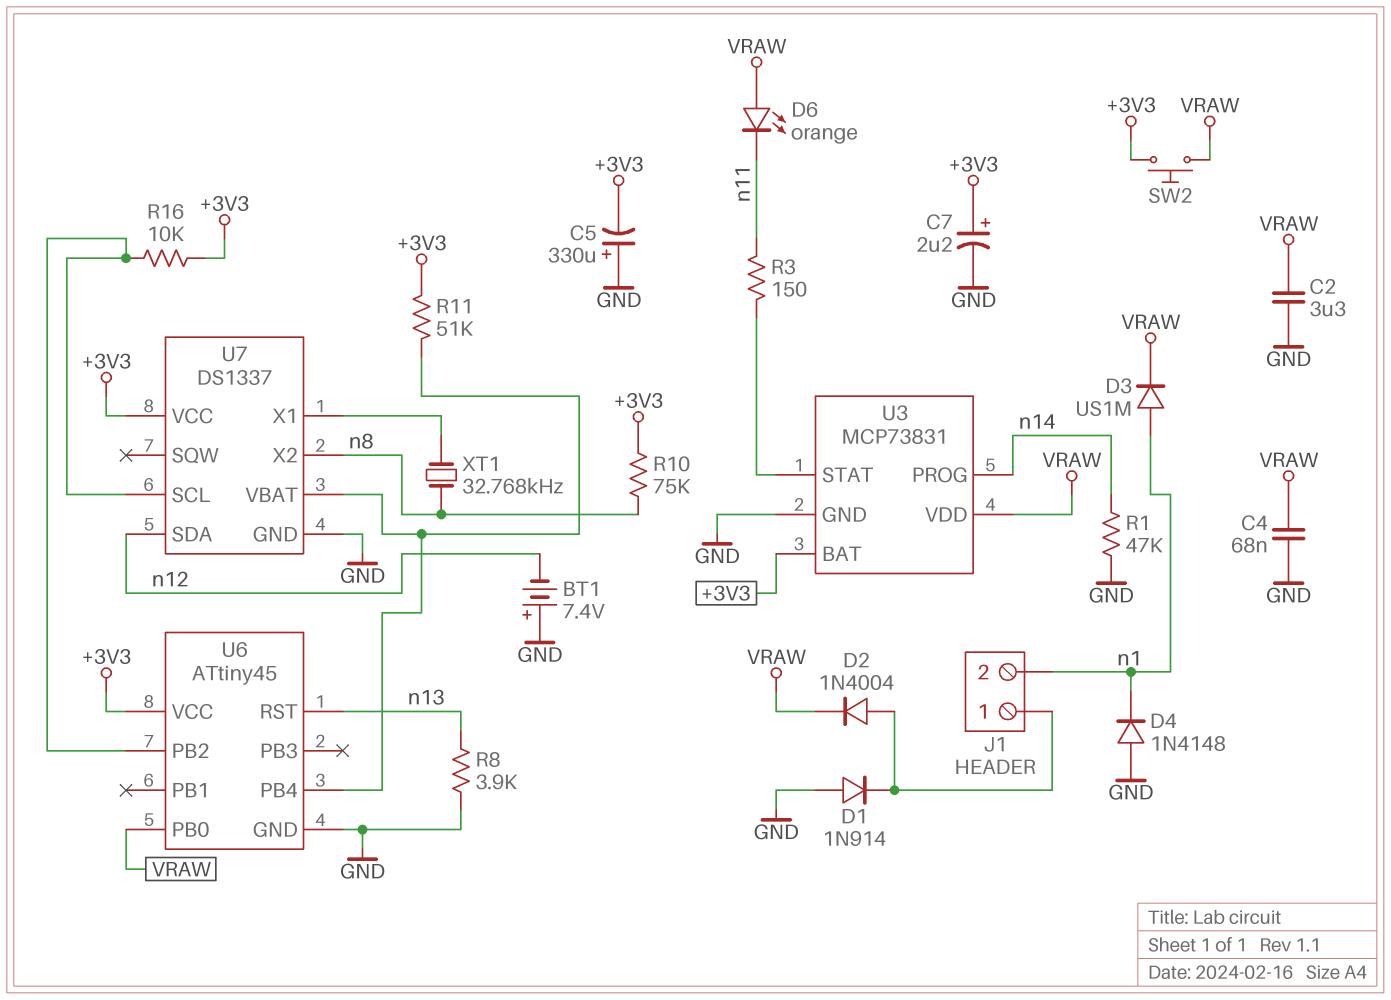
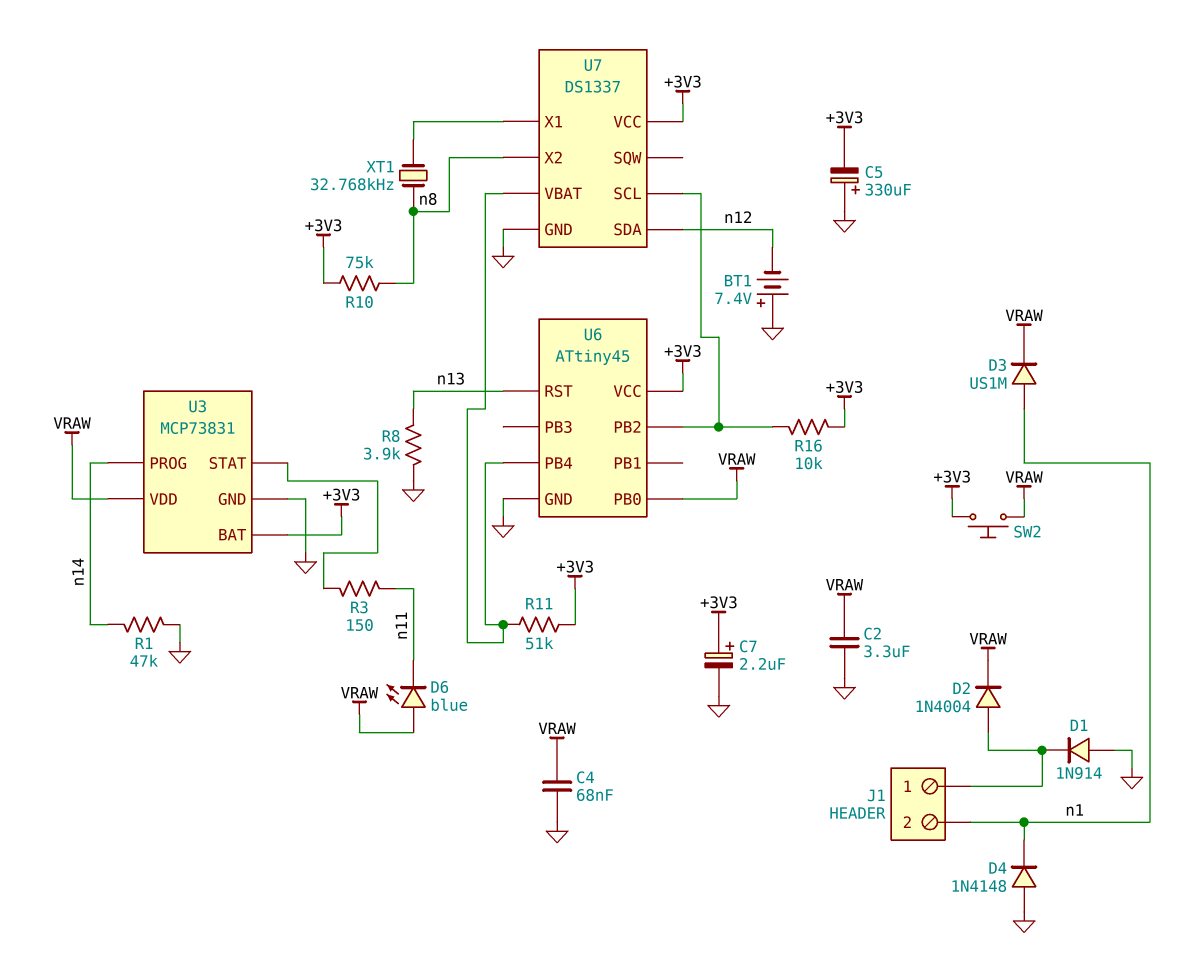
D6: LED orange (A VRAW, K n11) -> LED blue (A VRAW, K n11)

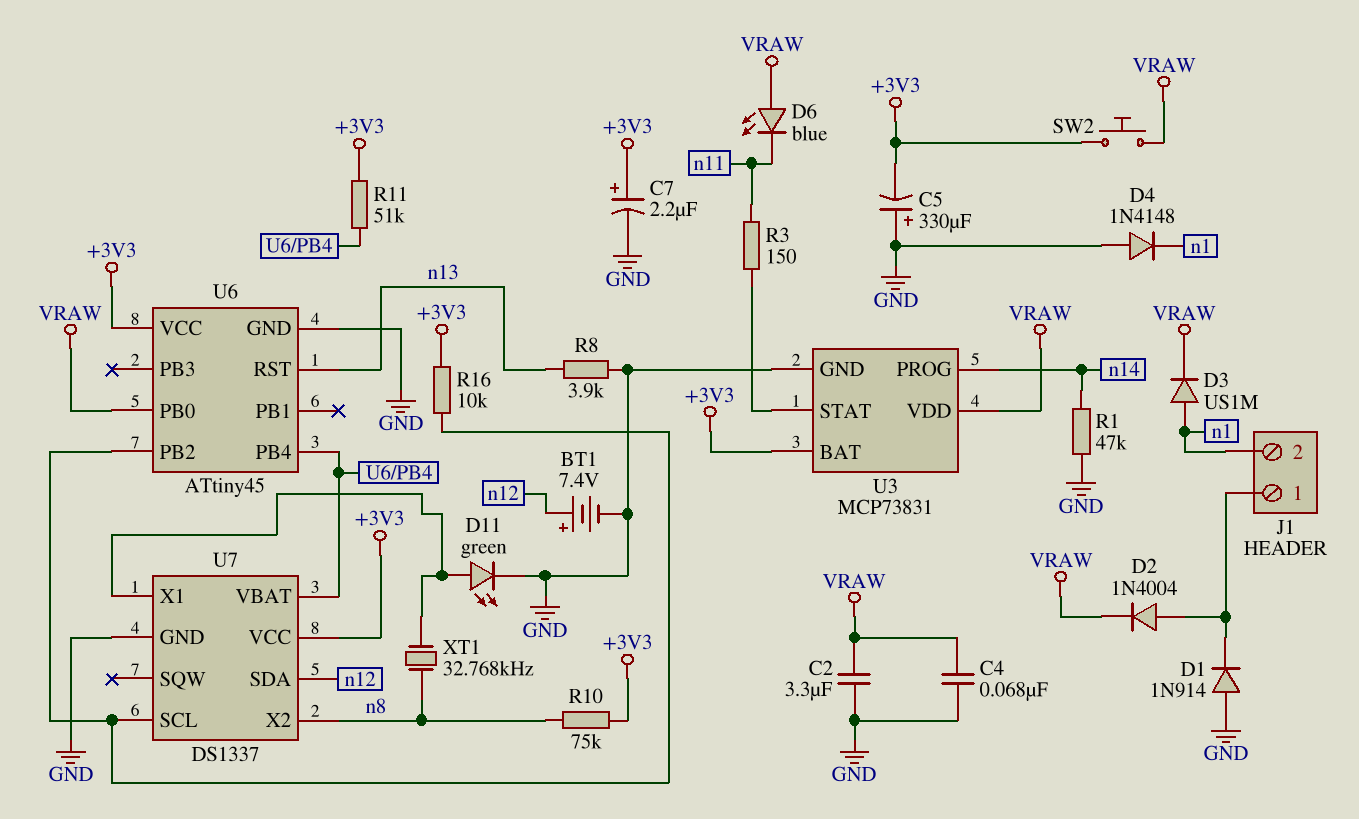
BT1: 7.4V (plus GND, minus n12) -> 7.4V (plus n12, minus GND)
D11: none -> LED green (A U7/X1, K GND)

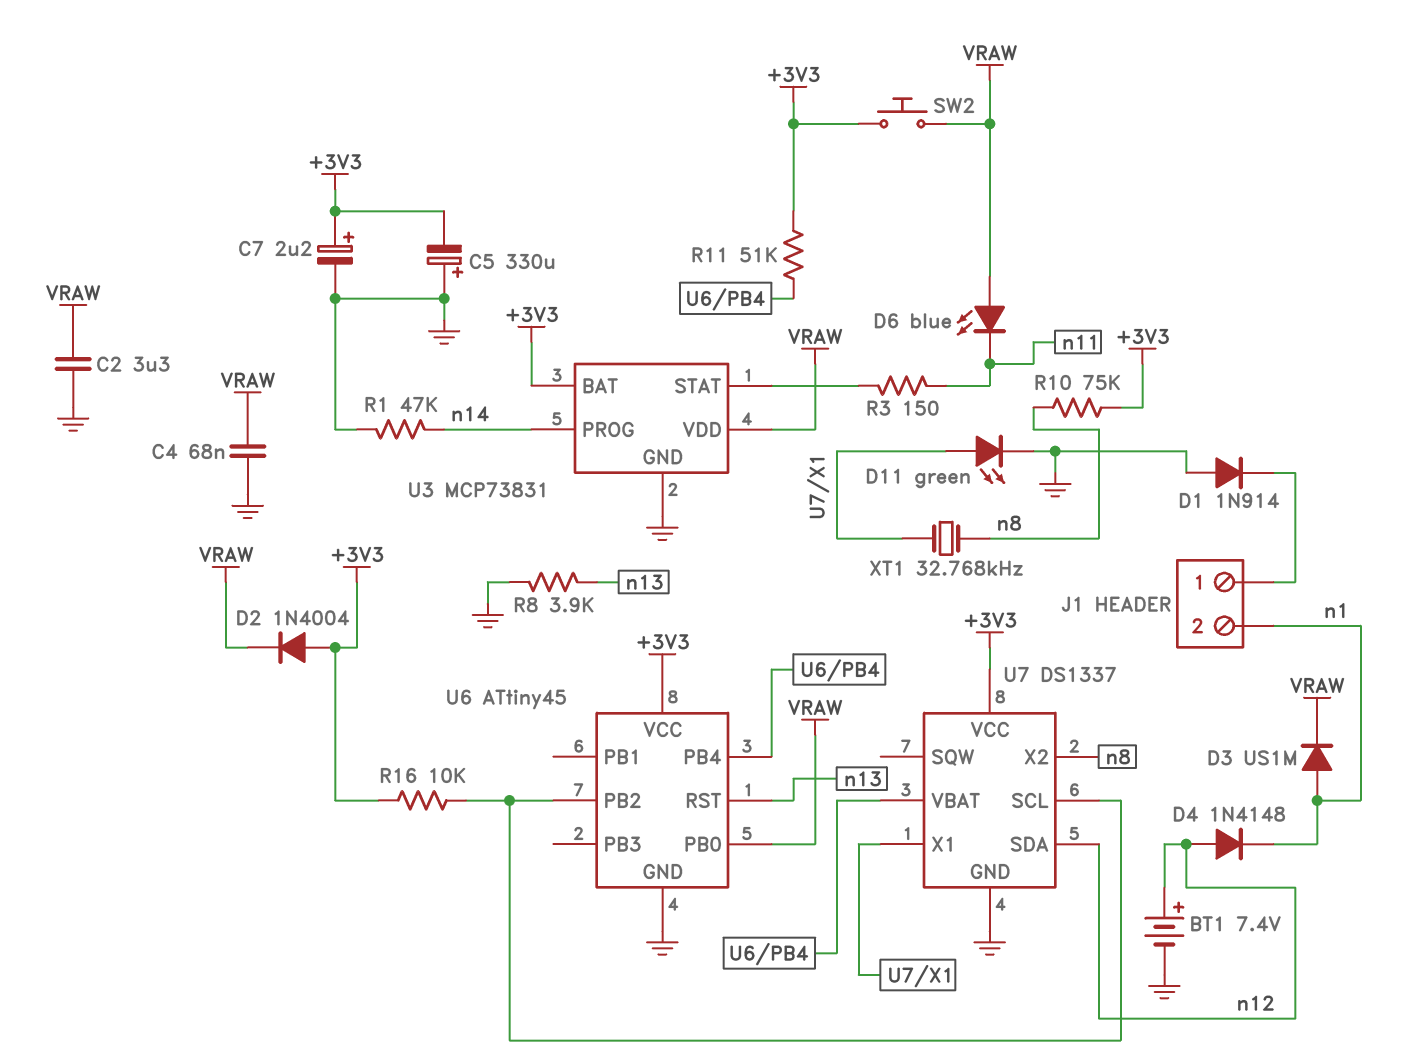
D2: diode 1N4004 (A J1/1, K VRAW) -> diode 1N4004 (A +3V3, K VRAW)
D4: diode 1N4148 (A GND, K n1) -> diode 1N4148 (A n12, K n1)

